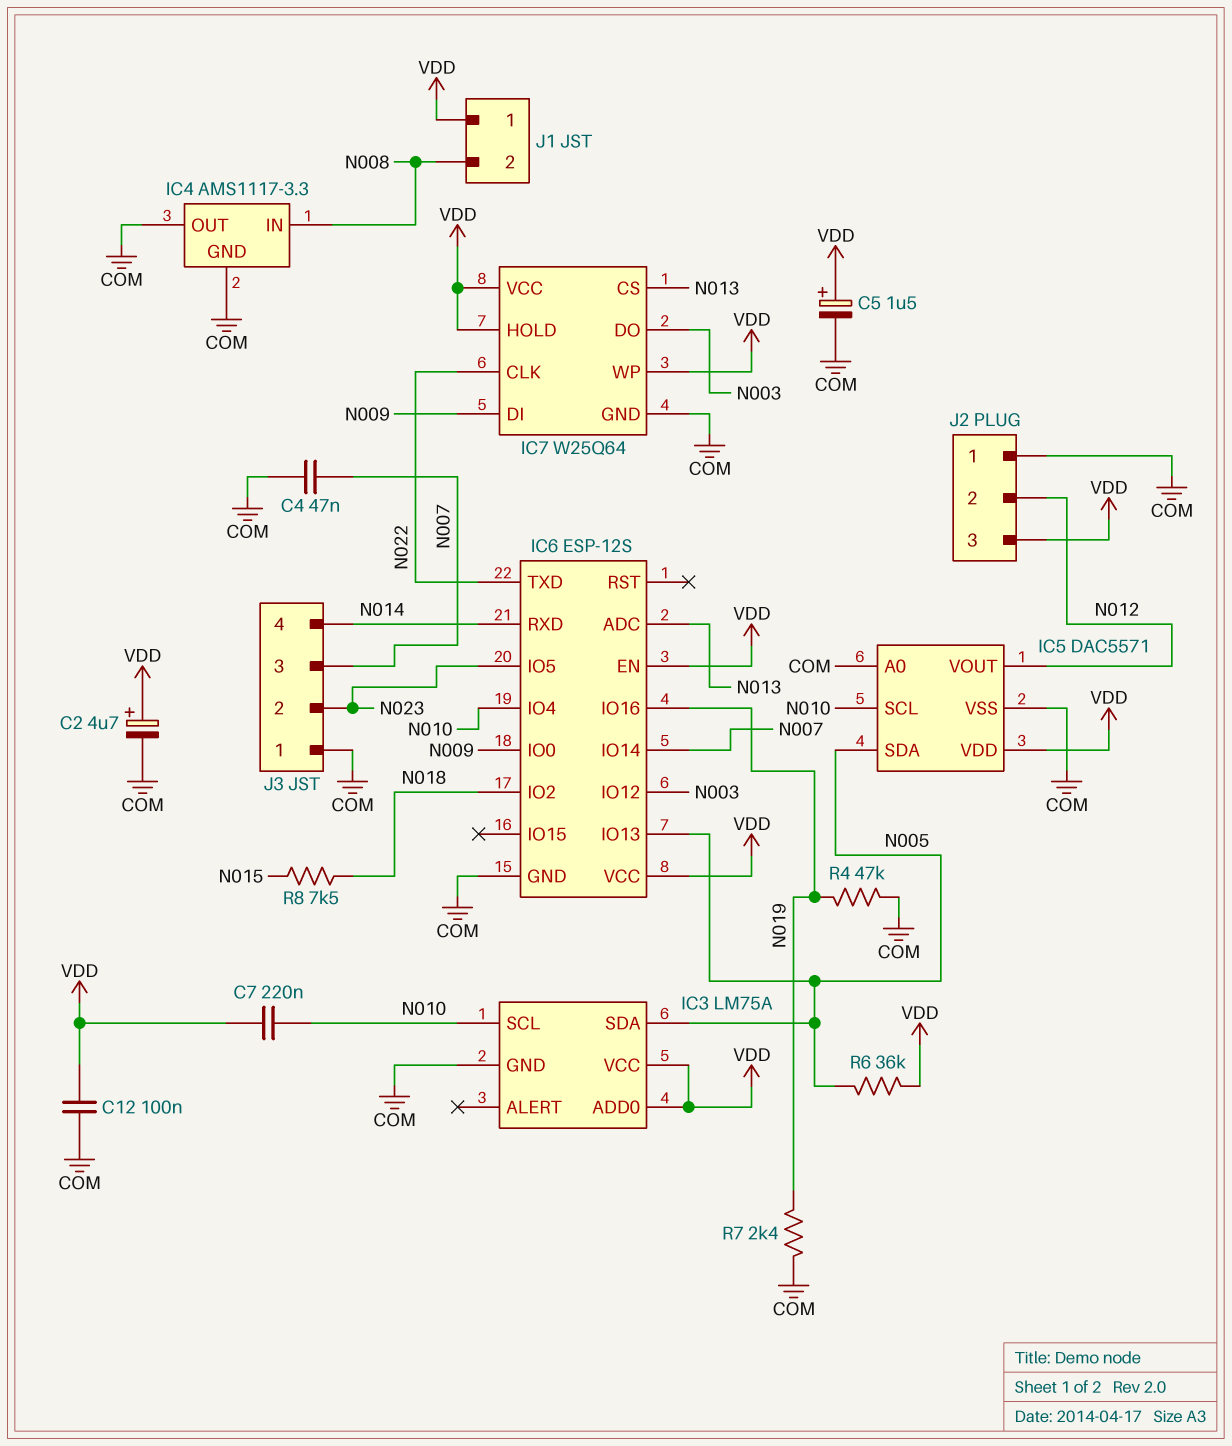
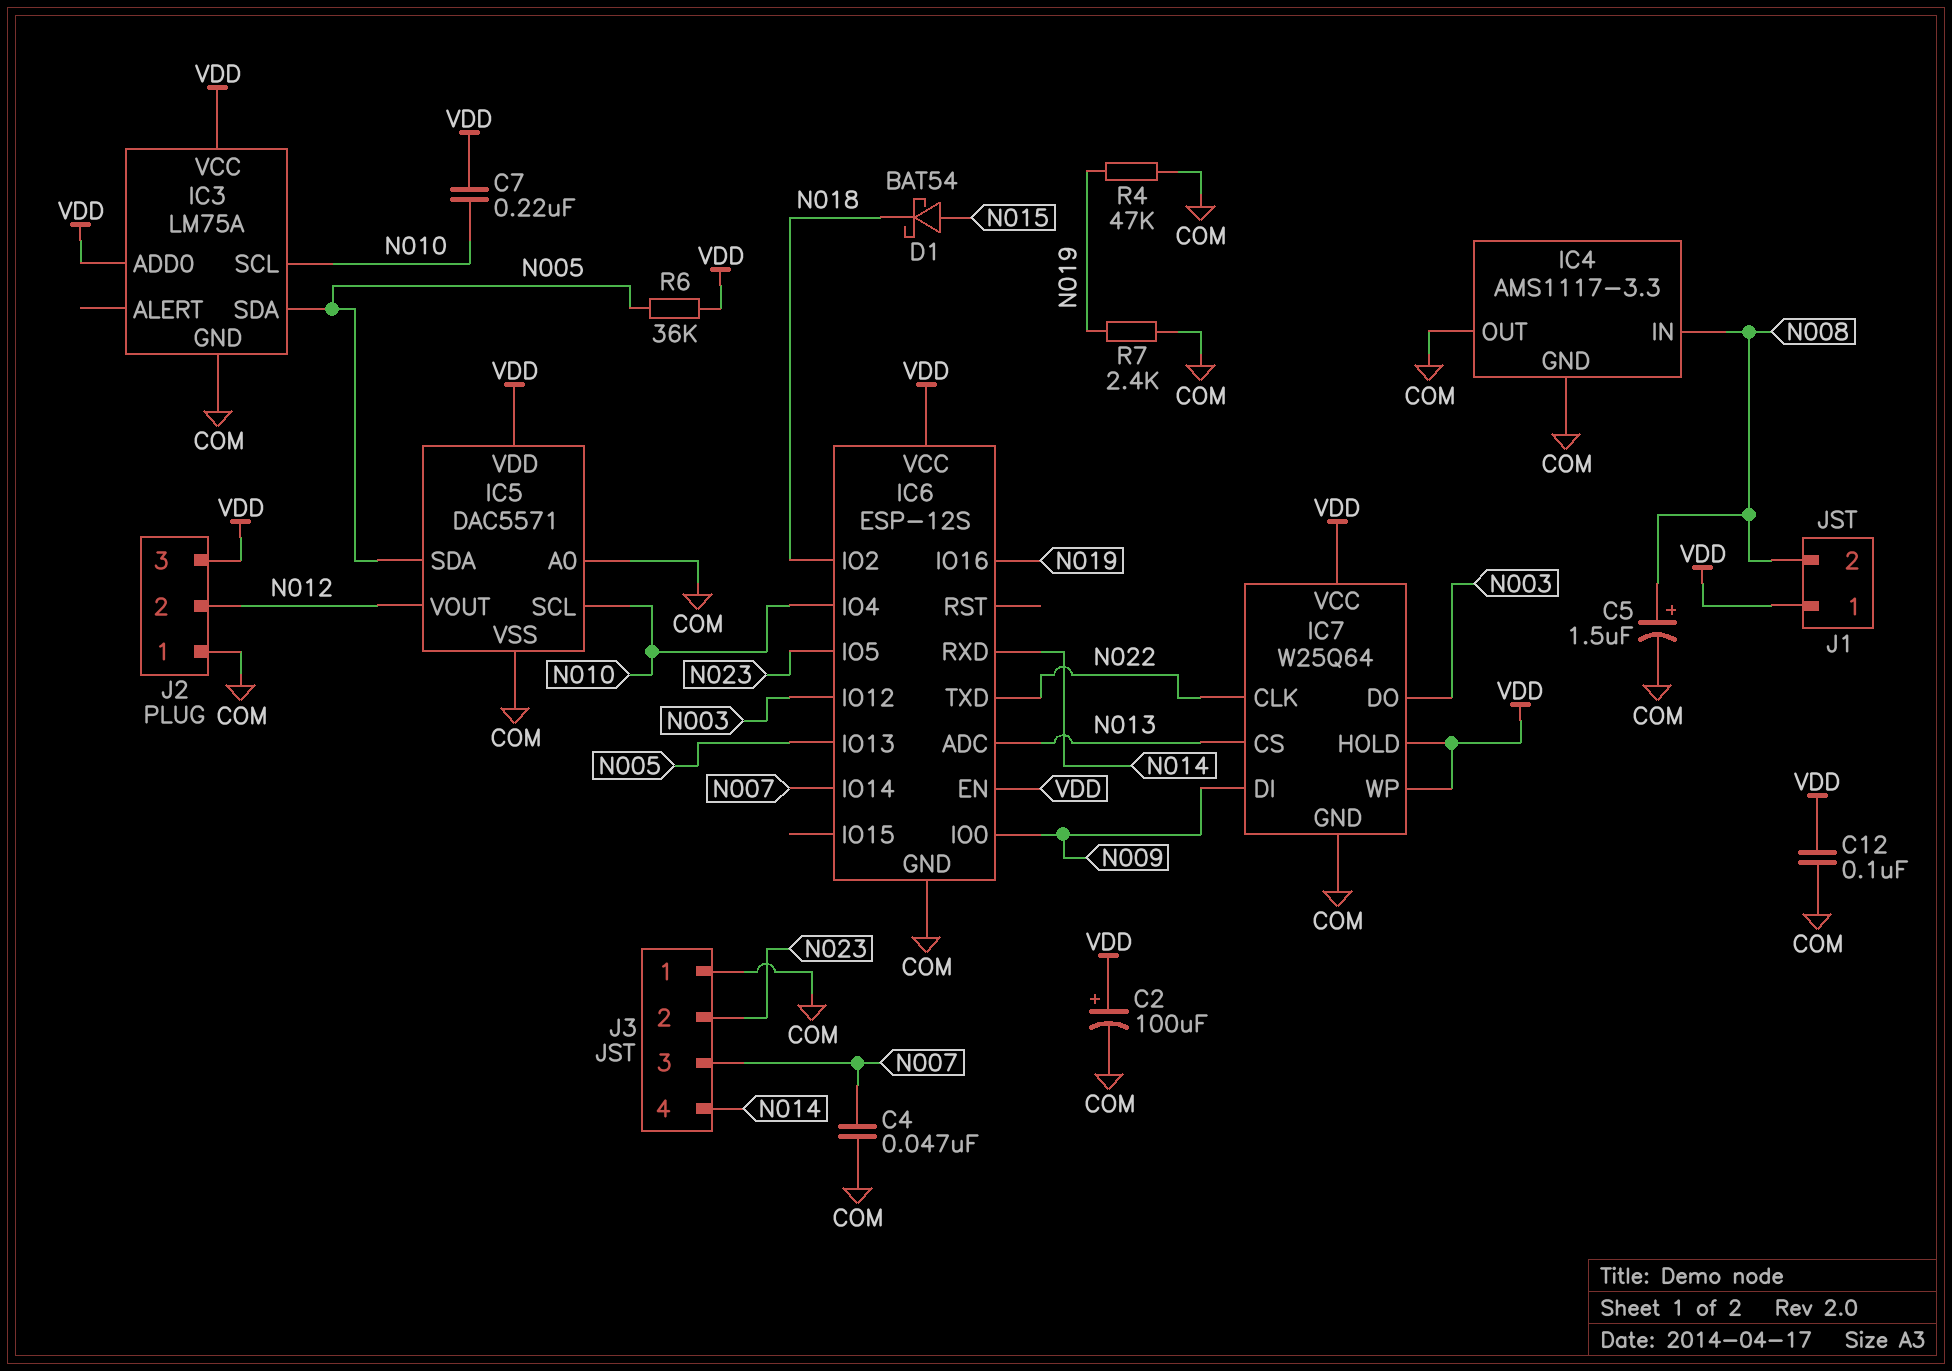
C2: 4.7uF (plus VDD, minus COM) -> 100uF (plus VDD, minus COM)
C5: 1.5uF (plus VDD, minus COM) -> 1.5uF (plus N008, minus COM)
D1: none -> schottky BAT54 (A N015, K N018)
R8: 7.5k (N015, N018) -> none

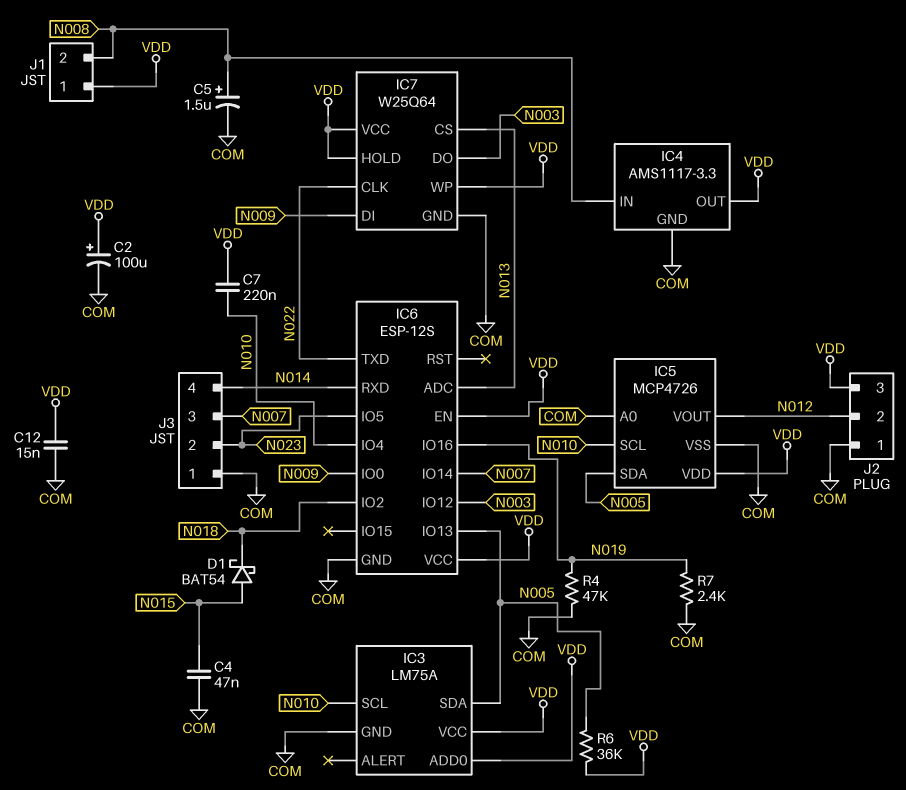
C4: 47nF (COM, N007) -> 47nF (COM, N015)
C12: 100nF (COM, VDD) -> 15nF (COM, VDD)
IC4 pin OUT: COM -> VDD
IC5: DAC5571 -> MCP4726

